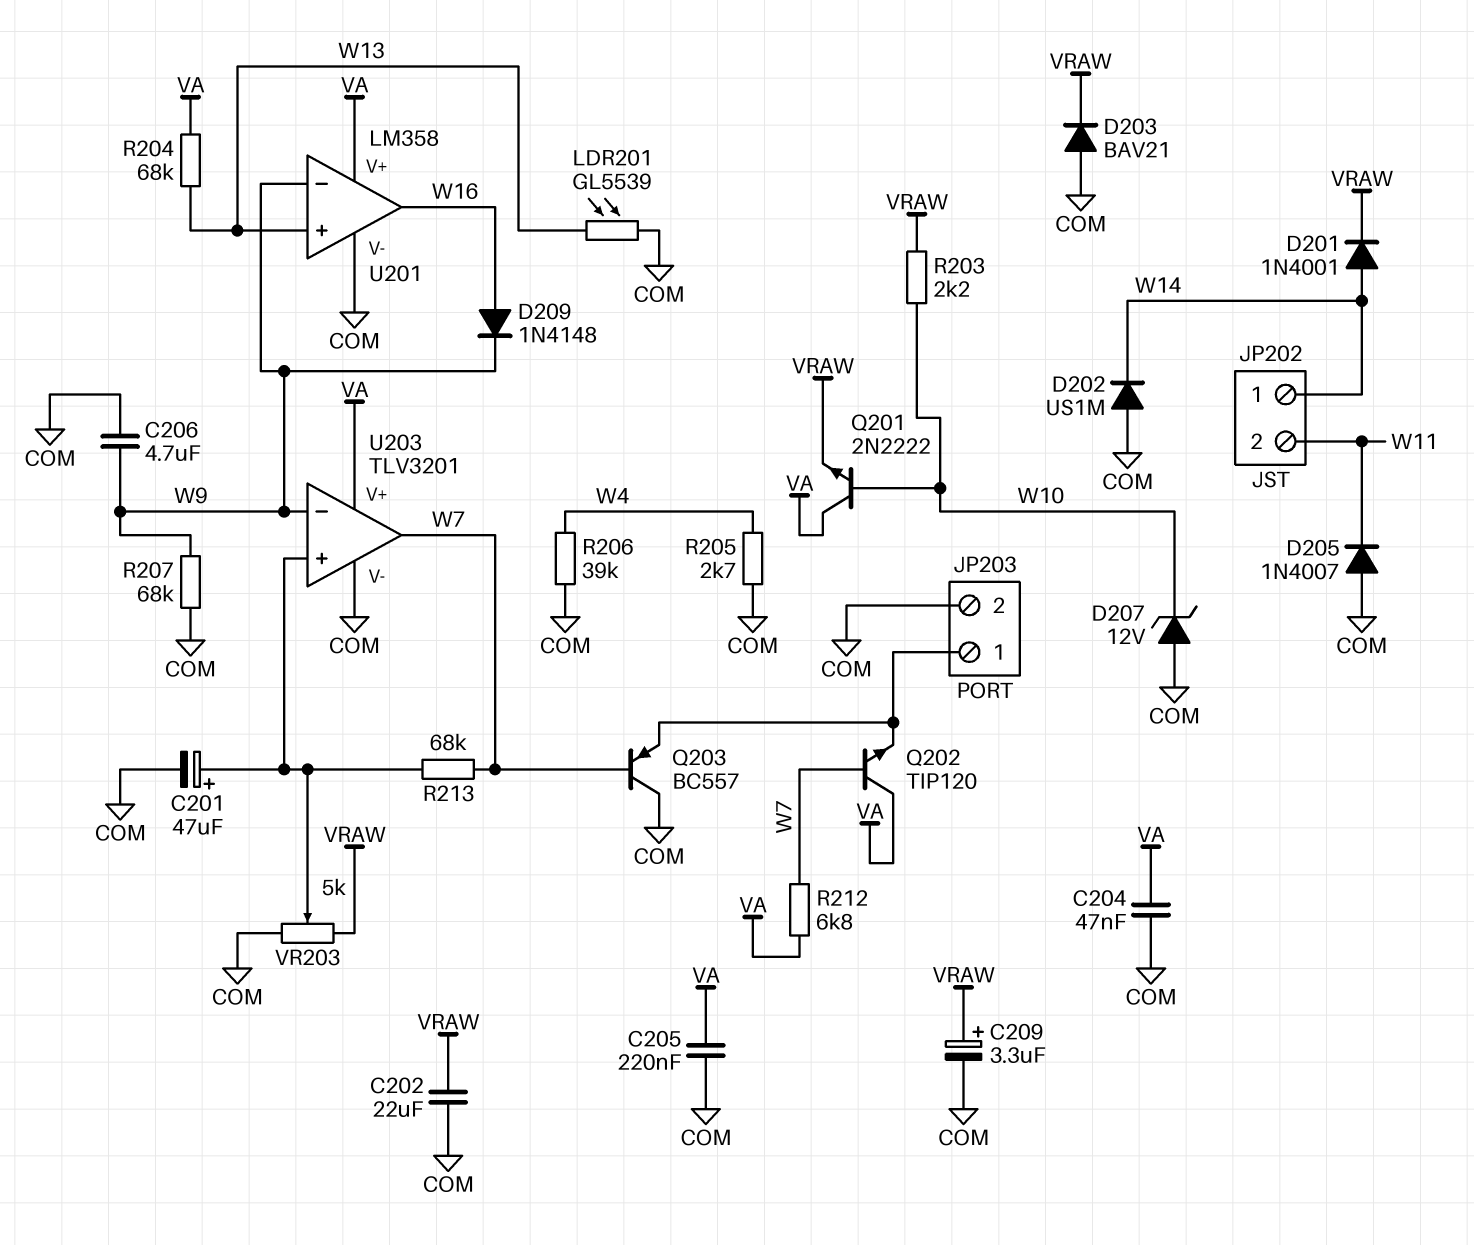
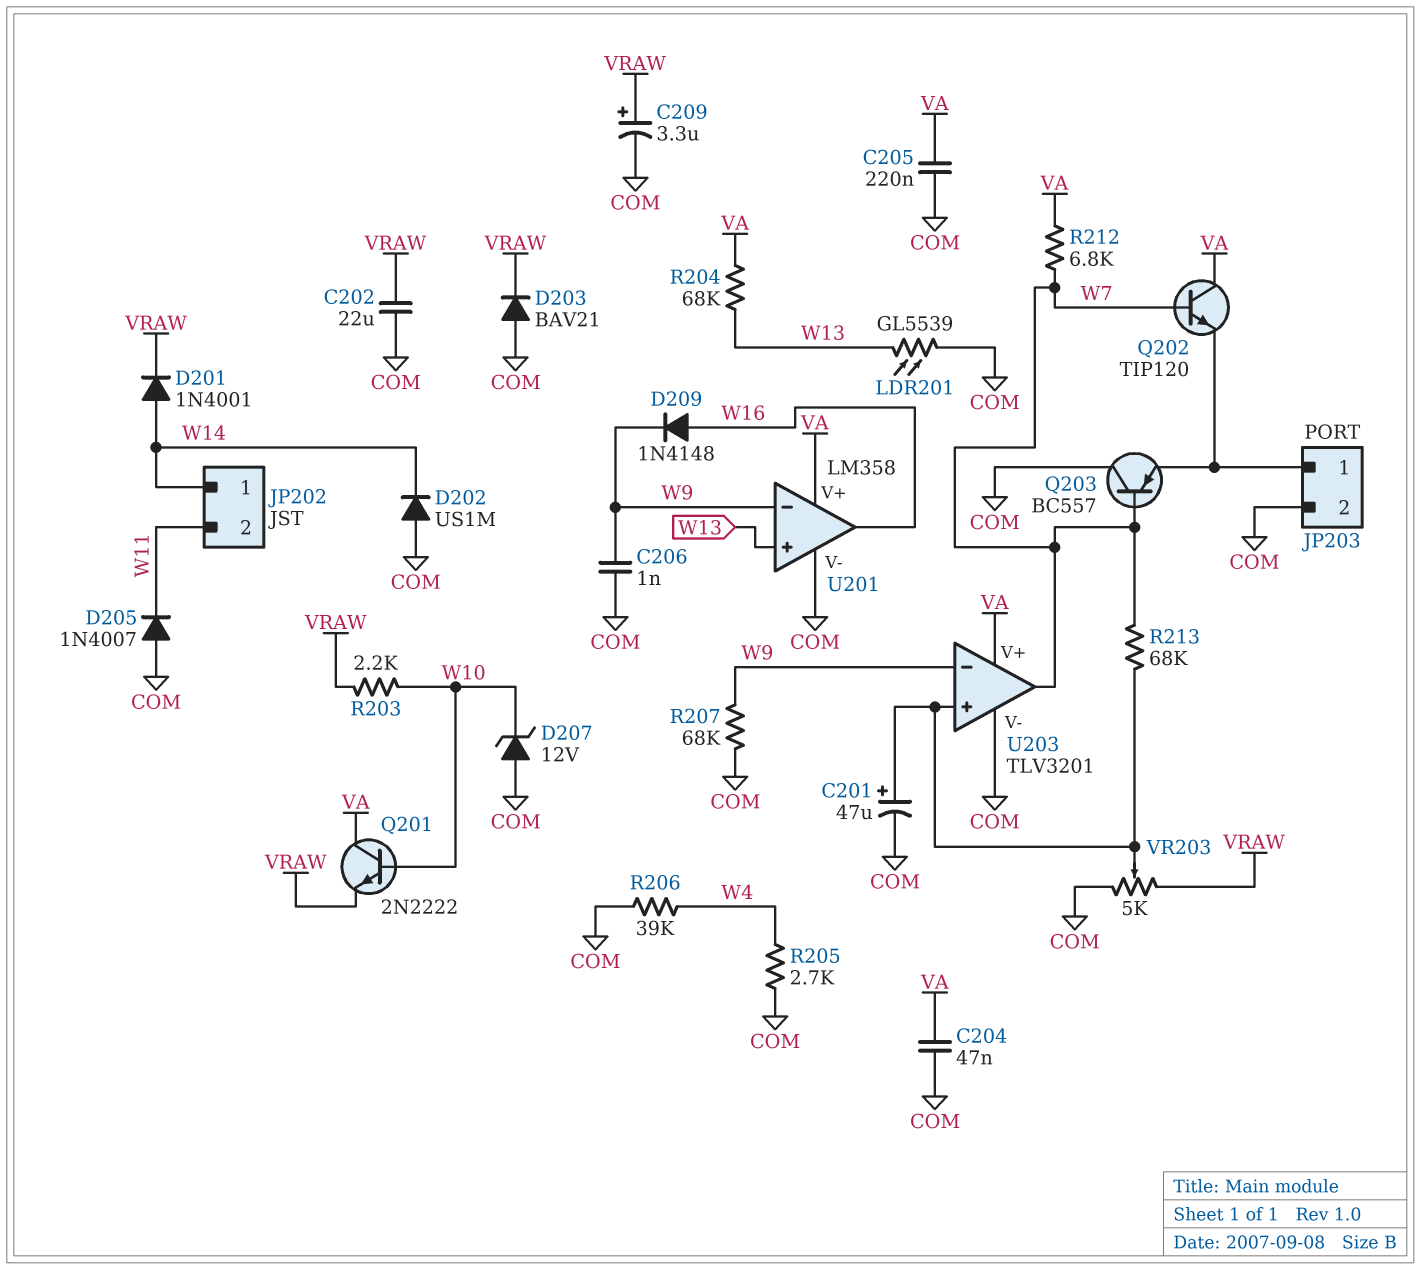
C206: 4.7uF (COM, W9) -> 1nF (COM, W9)

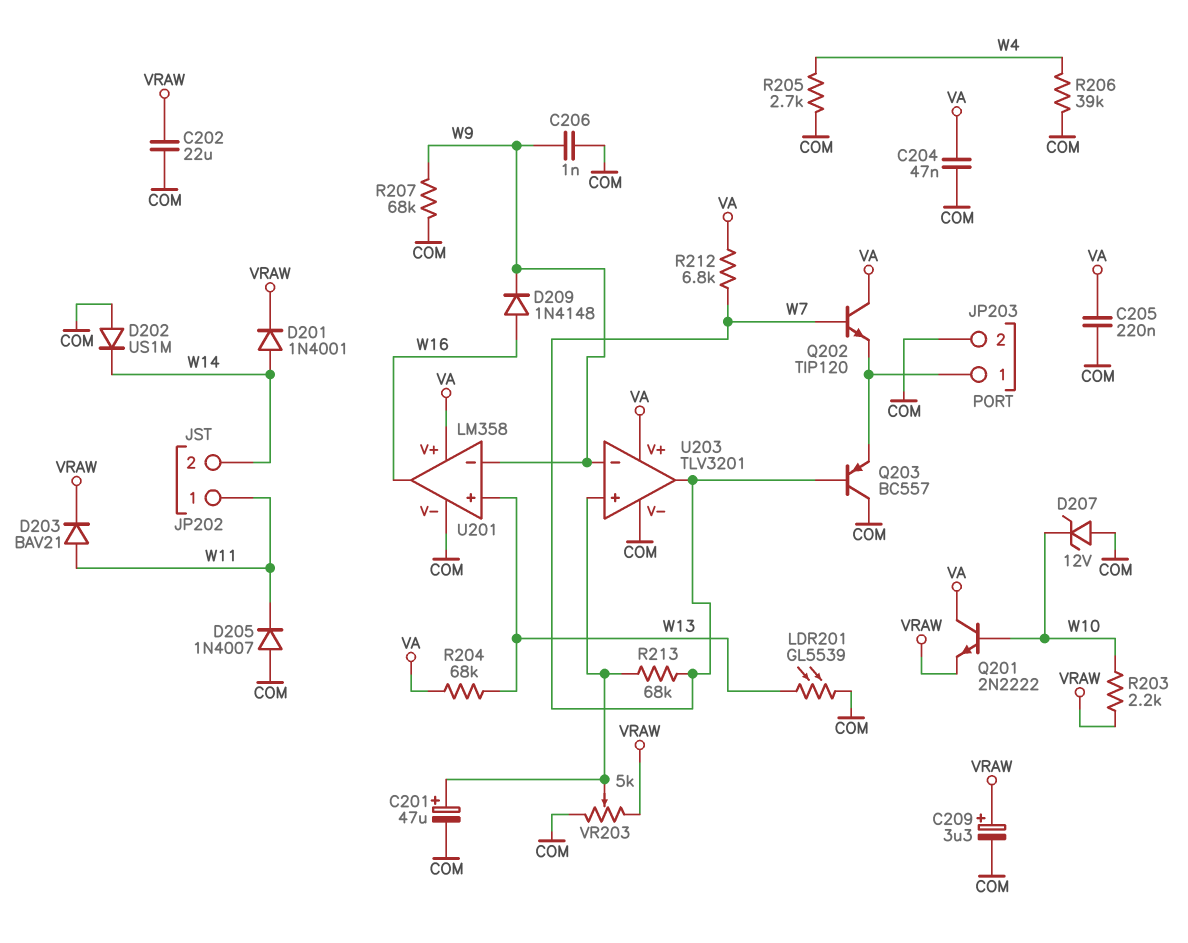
D203: diode BAV21 (A COM, K VRAW) -> diode BAV21 (A W11, K VRAW)
JP202 pin 1: W14 -> W11
JP202 pin 2: W11 -> W14

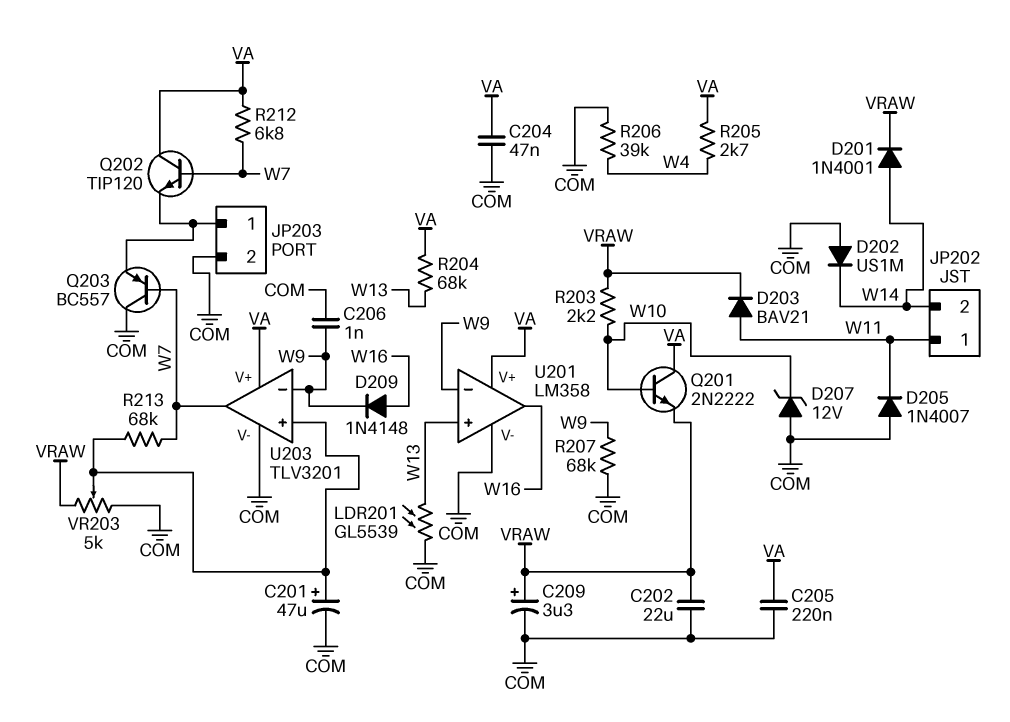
R205: 2.7k (COM, W4) -> 2.7k (VA, W4)

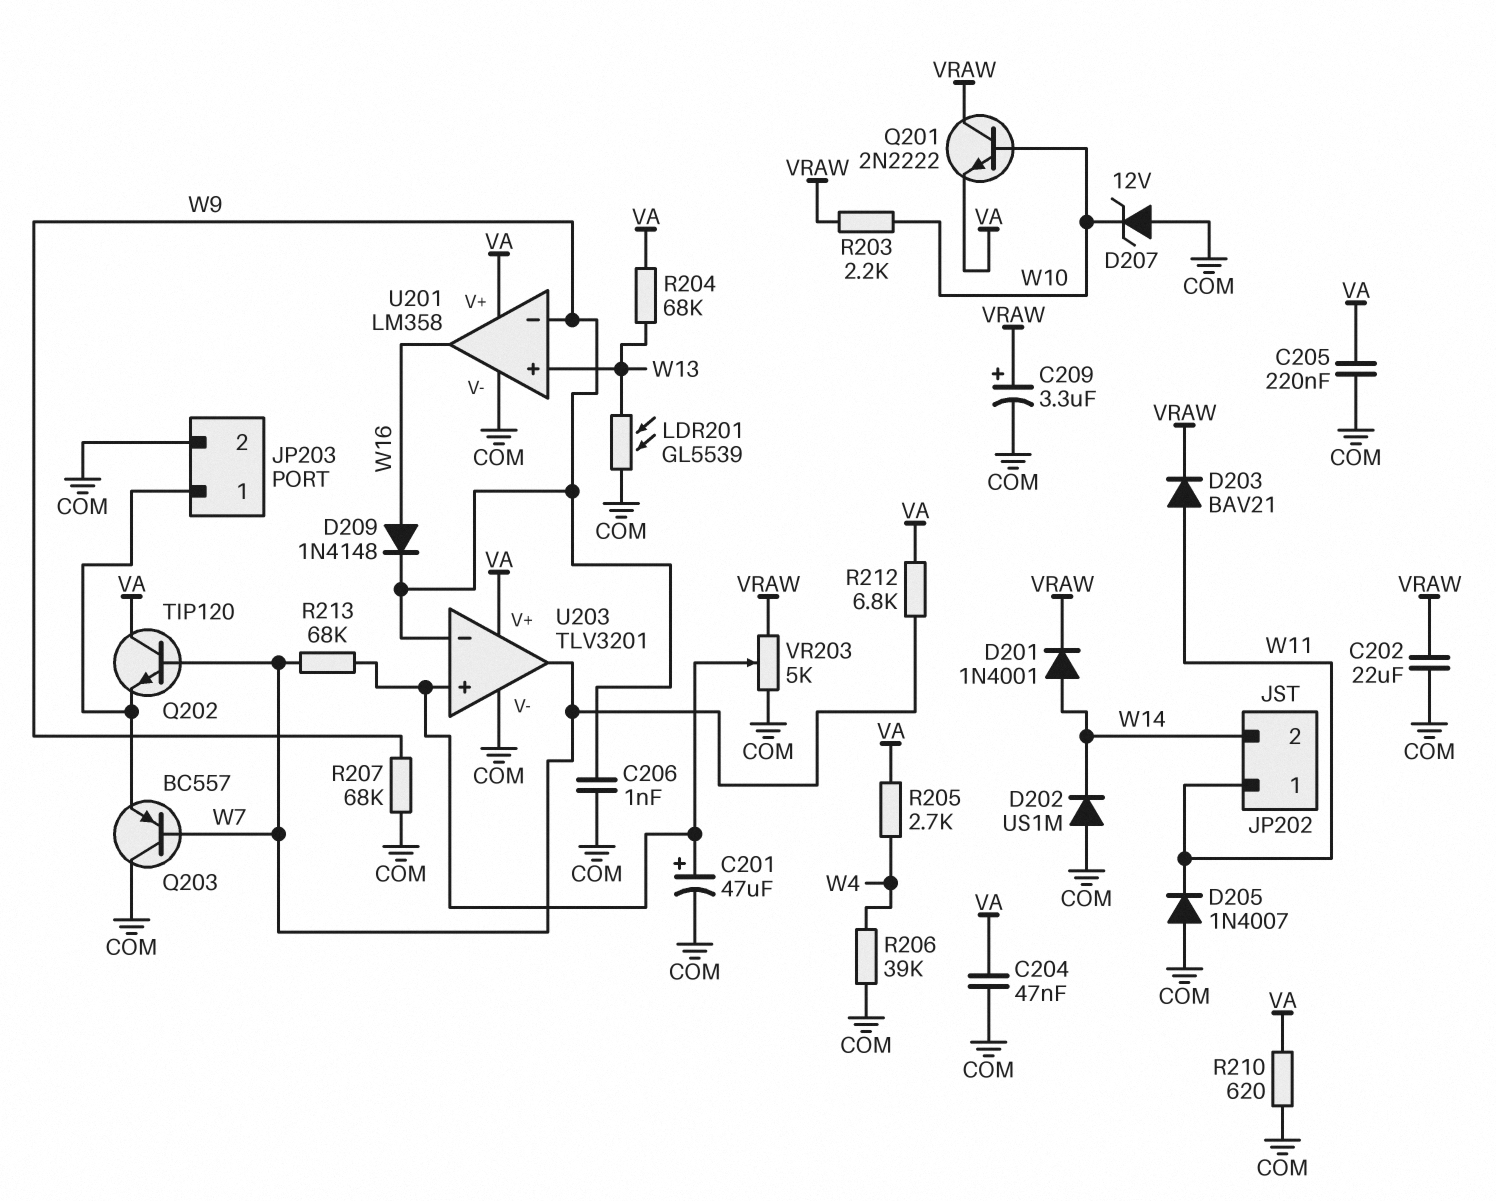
Q201: NPN 2N2222 (B W10, C VA, E VRAW) -> NPN 2N2222 (B W10, C VRAW, E VA)
R210: none -> 620 (COM, VA)

